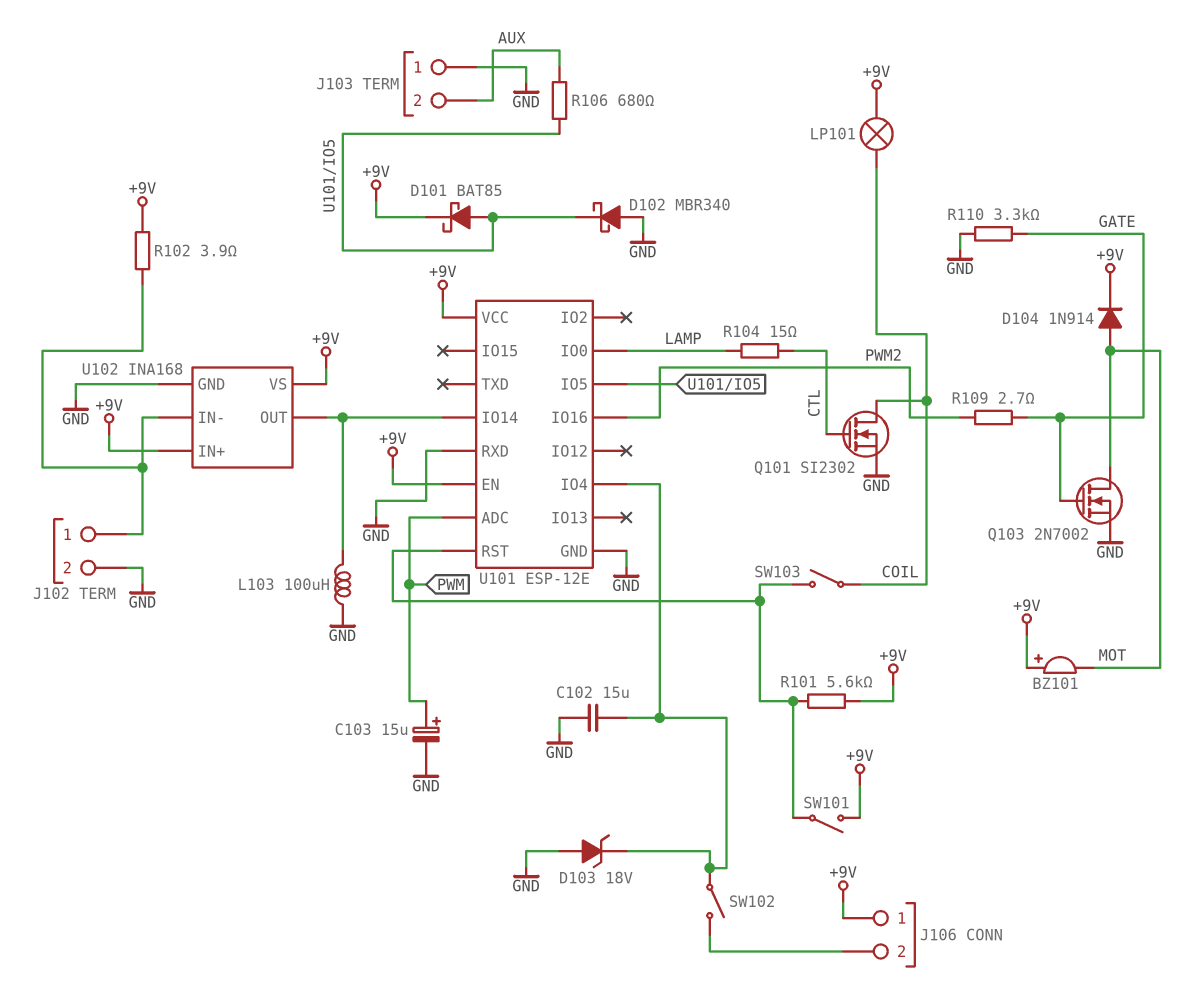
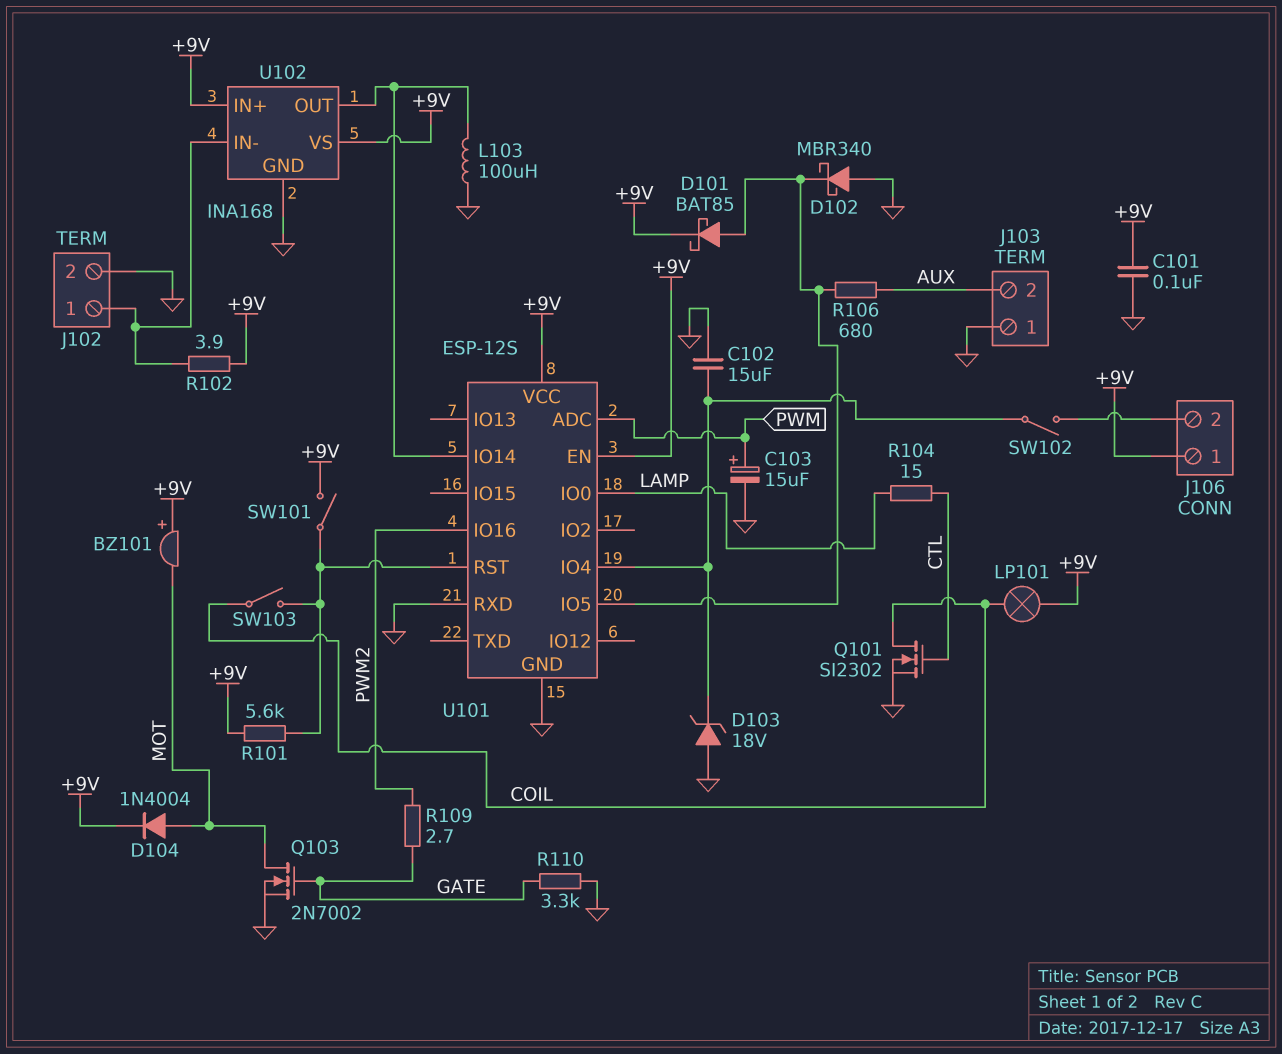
C101: none -> 100nF (+9V, GND)
D104: diode 1N914 (A MOT, K +9V) -> diode 1N4004 (A MOT, K +9V)
U101: ESP-12E -> ESP-12S

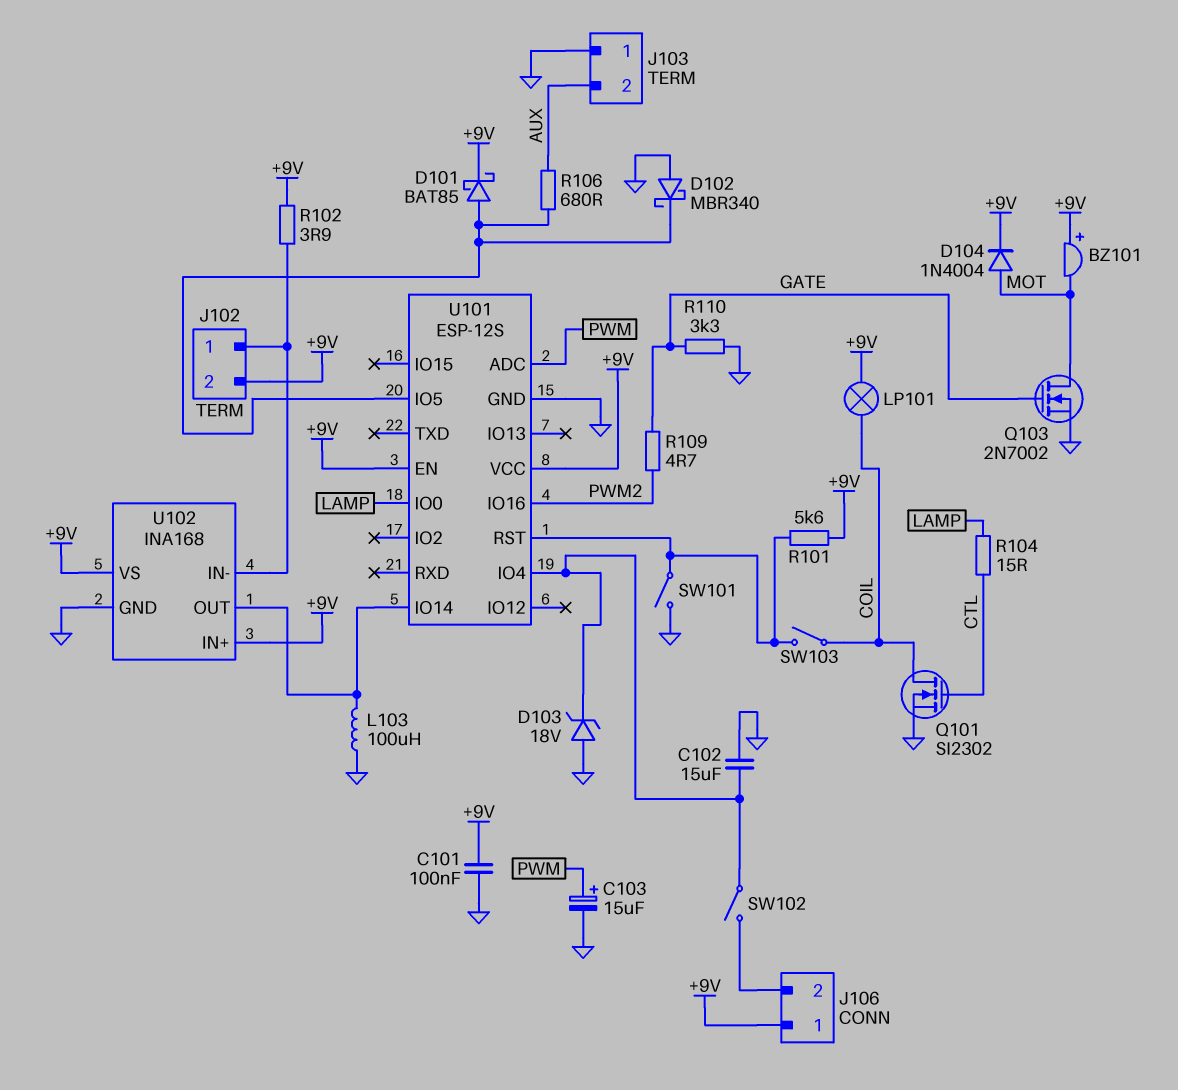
J102 pin 2: GND -> +9V
R109: 2.7 (GATE, PWM2) -> 4.7 (GATE, PWM2)
SW101: switch (+9V, U101/RST) -> switch (GND, U101/RST)
U101 pin RXD: GND -> none

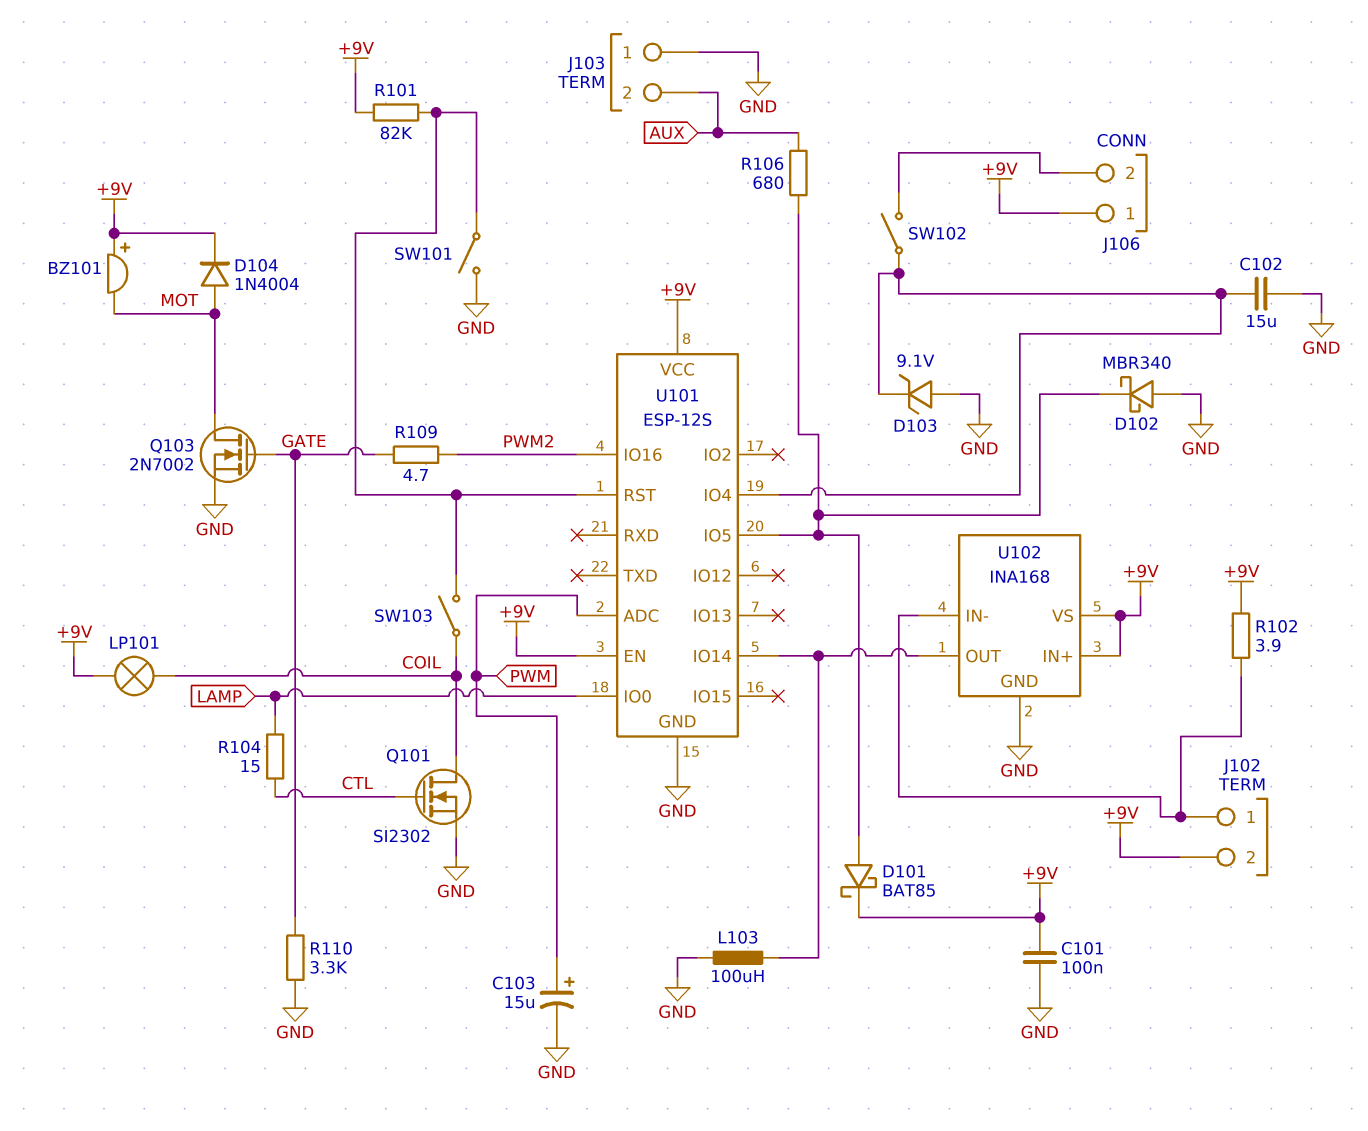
D103: zener 18V (A GND, K U101/IO4) -> zener 9.1V (A GND, K U101/IO4)
R101: 5.6k (+9V, U101/RST) -> 82k (+9V, U101/RST)

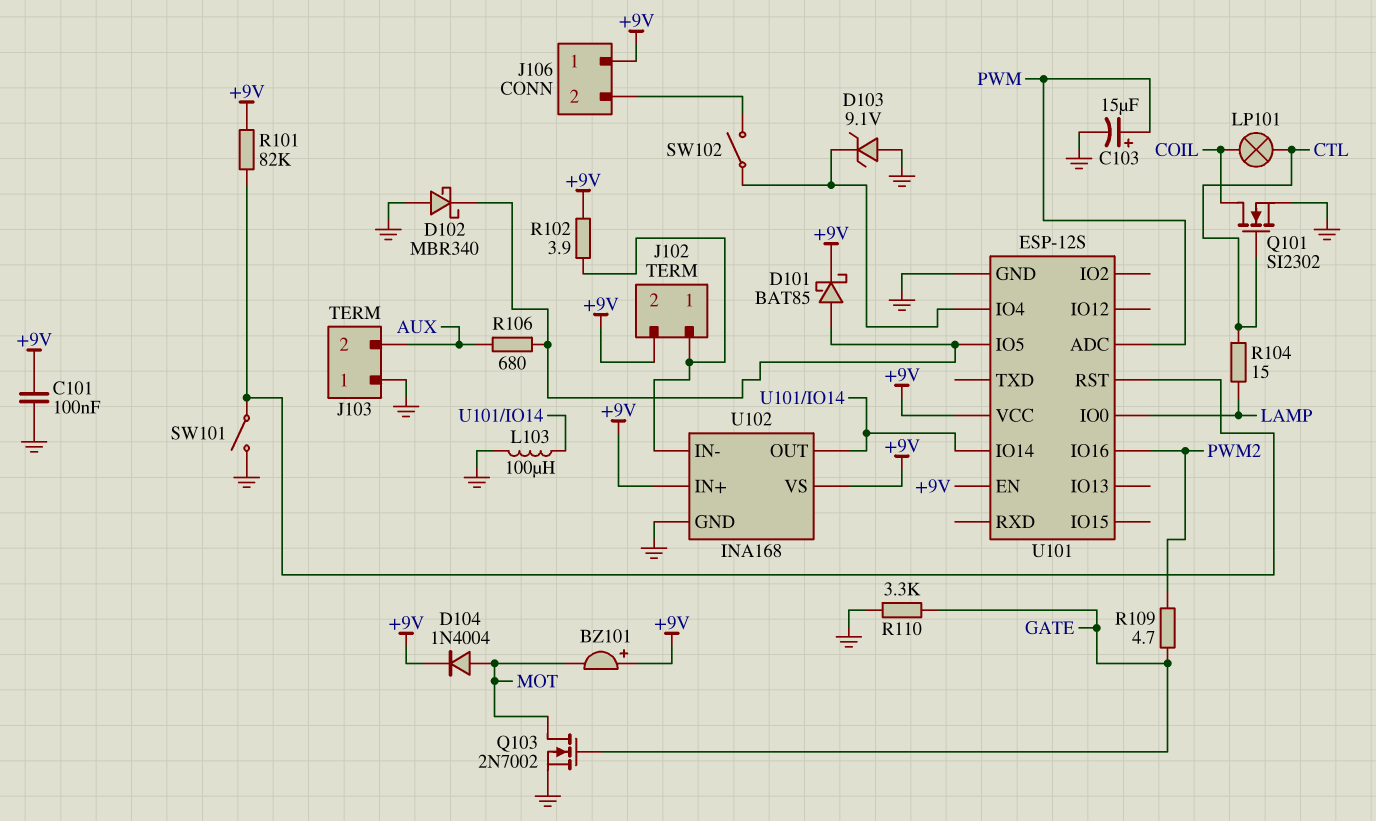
C102: 15uF (GND, U101/IO4) -> none
LP101: lamp (+9V, COIL) -> lamp (COIL, CTL)
SW103: switch (COIL, U101/RST) -> none

